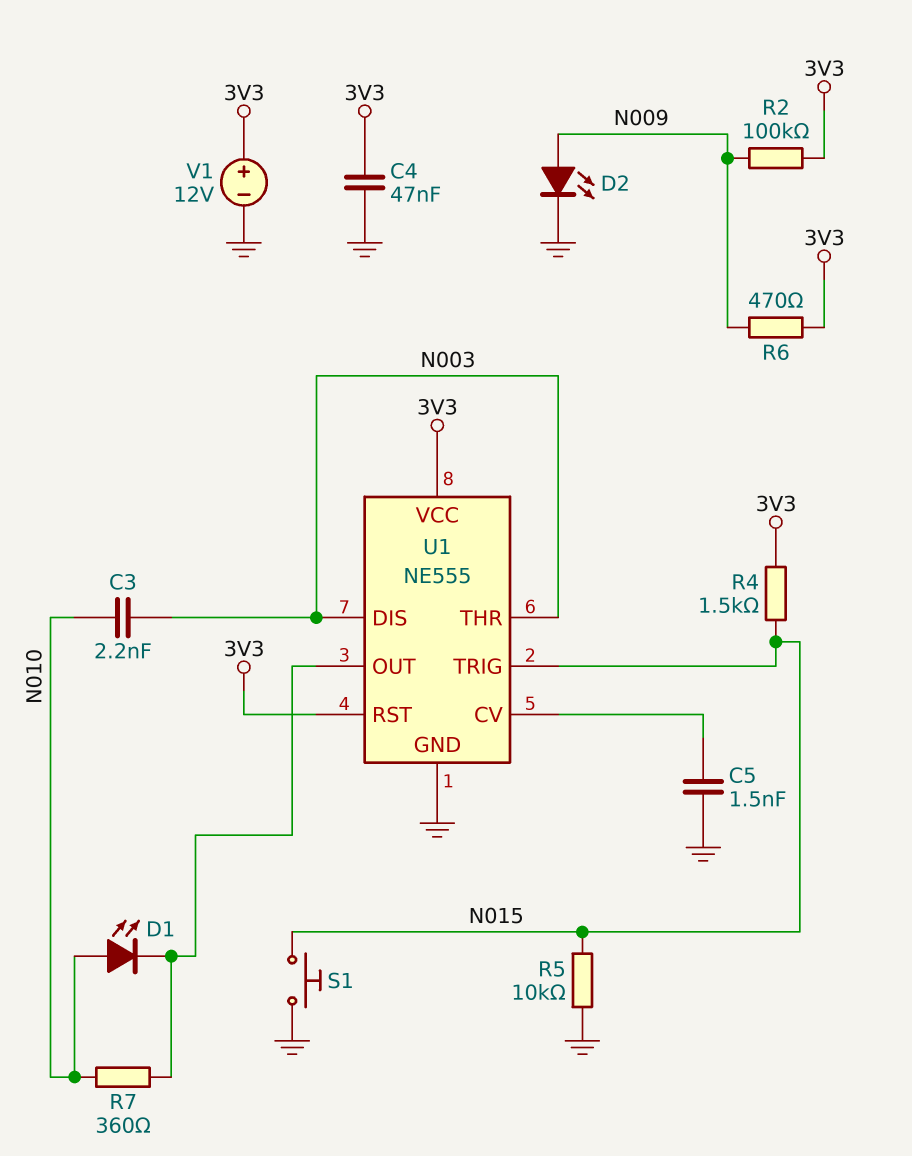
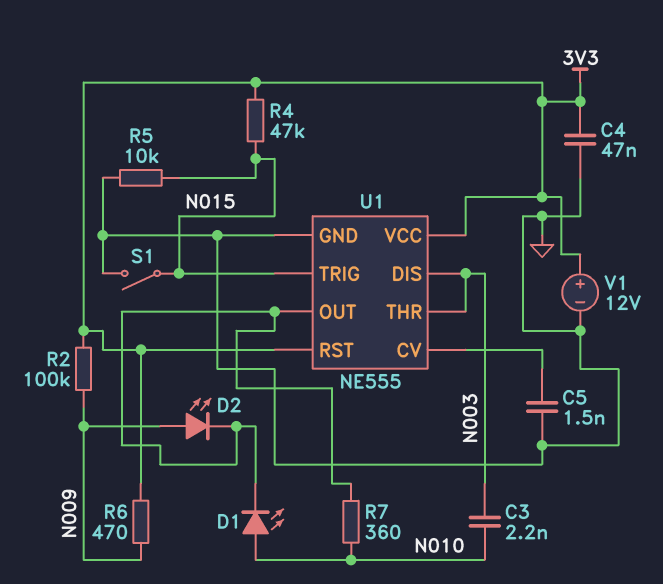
D2: LED (A N009, K GND) -> LED (A N009, K U1/OUT)
R4: 1.5k (3V3, N015) -> 47k (3V3, N015)
S1: button (GND, N015) -> switch (GND, N015)

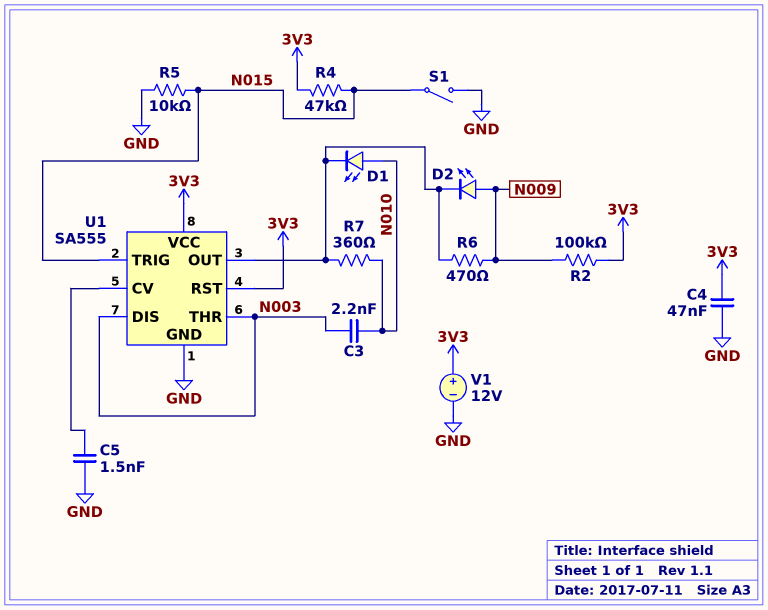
R6: 470 (3V3, N009) -> 470 (N009, U1/OUT)
U1: NE555 -> SA555

